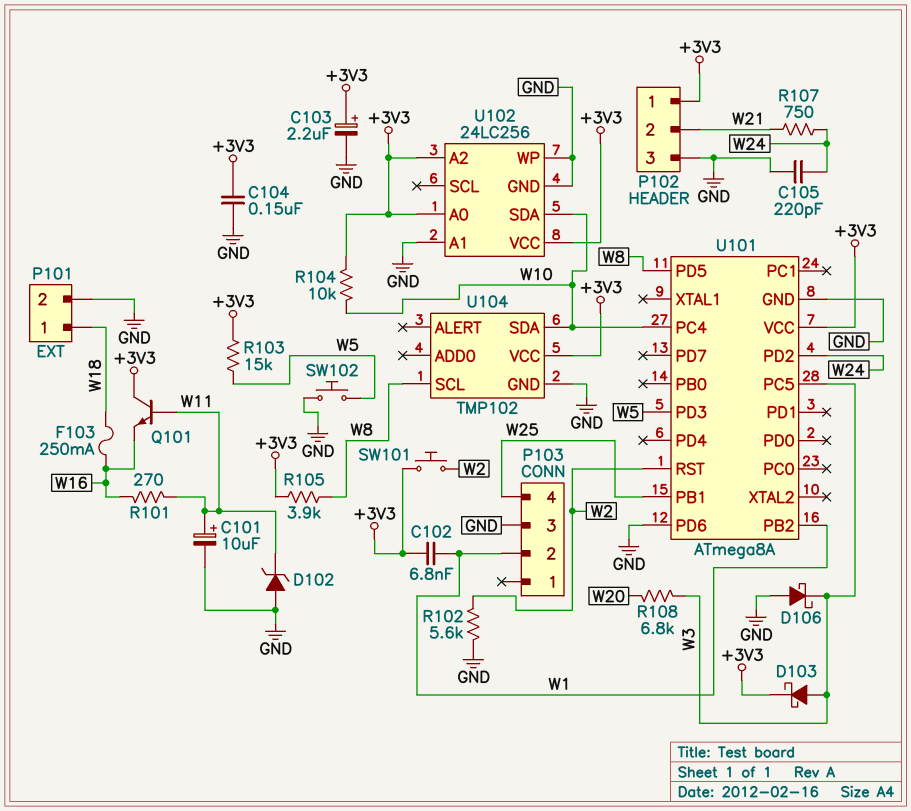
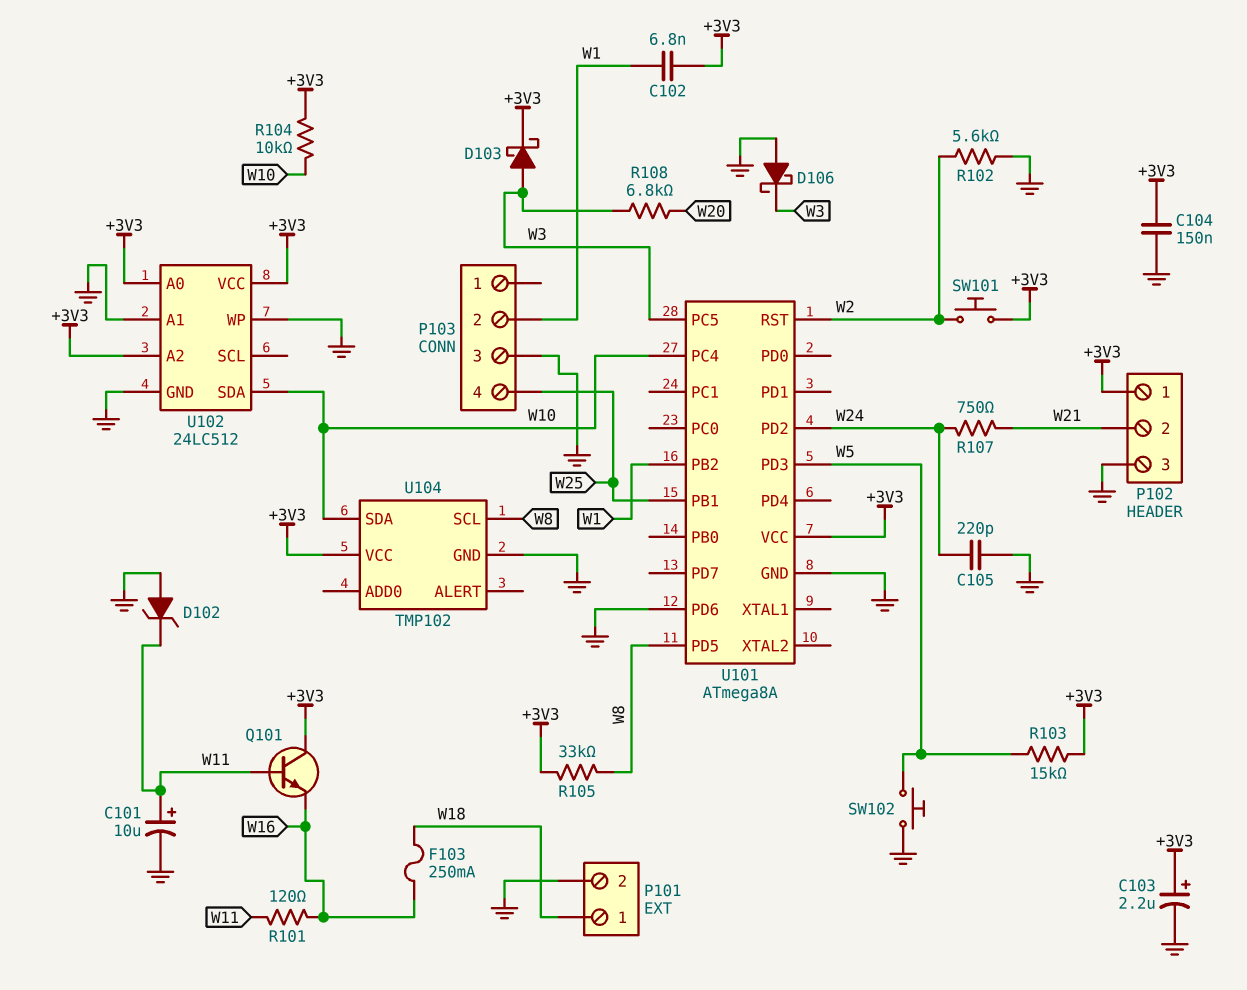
R101: 270 (W11, W16) -> 120 (W11, W16)
R105: 3.9k (+3V3, W8) -> 33k (+3V3, W8)
U102: 24LC256 -> 24LC512

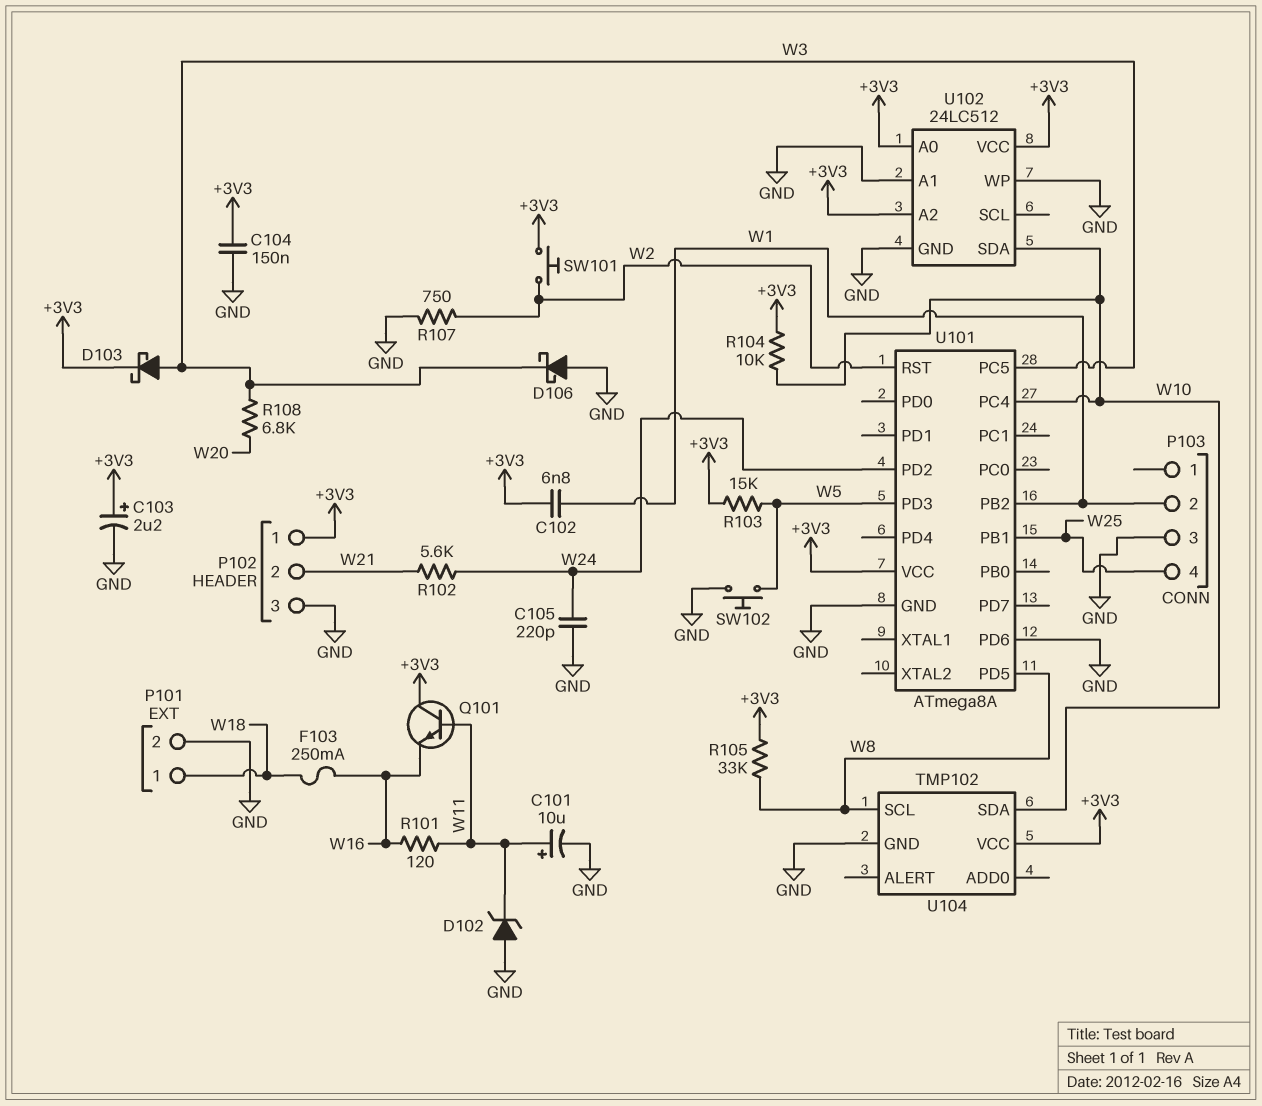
R102: 5.6k (GND, W2) -> 5.6k (W21, W24)
R107: 750 (W21, W24) -> 750 (GND, W2)

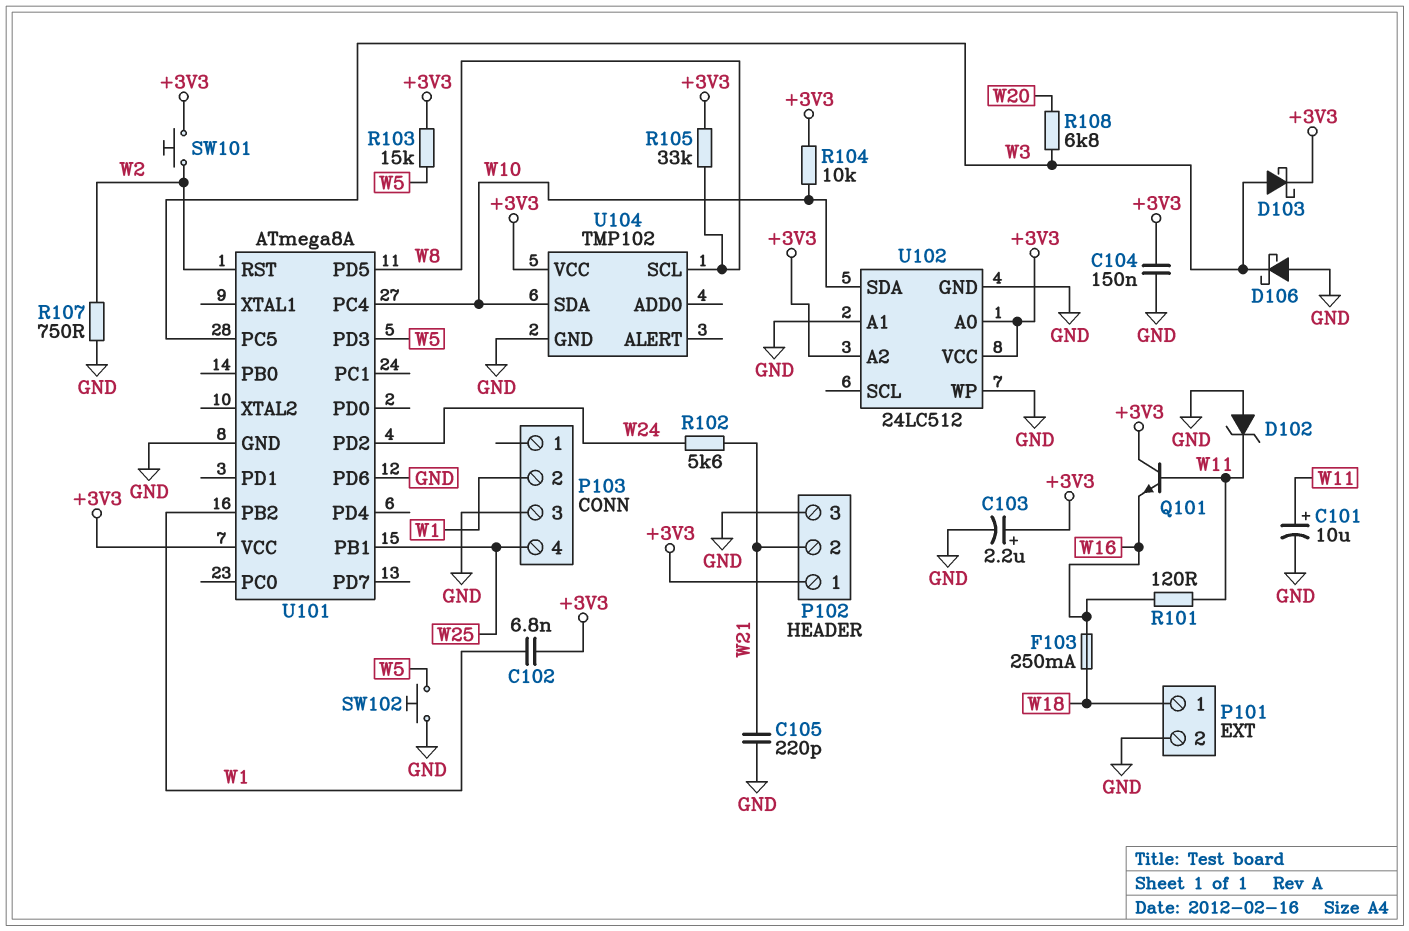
C105: 220pF (GND, W24) -> 220pF (GND, W21)

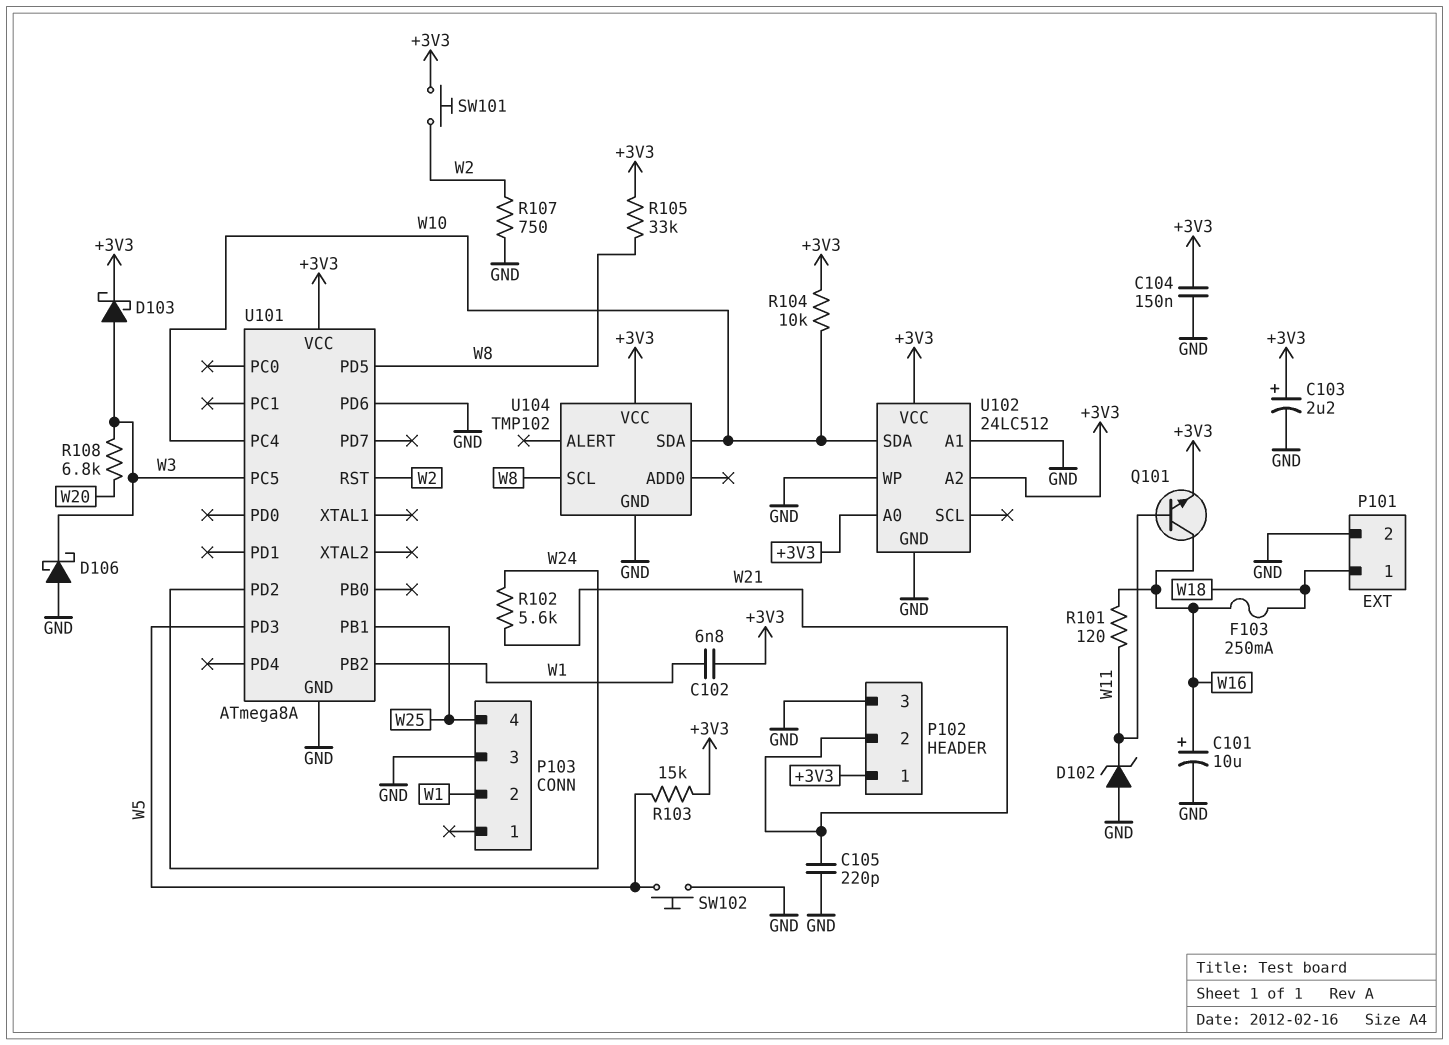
C101: 10uF (plus W11, minus GND) -> 10uF (plus W16, minus GND)
Q101: NPN (B W11, C +3V3, E W16) -> NPN (B W11, C W16, E +3V3)

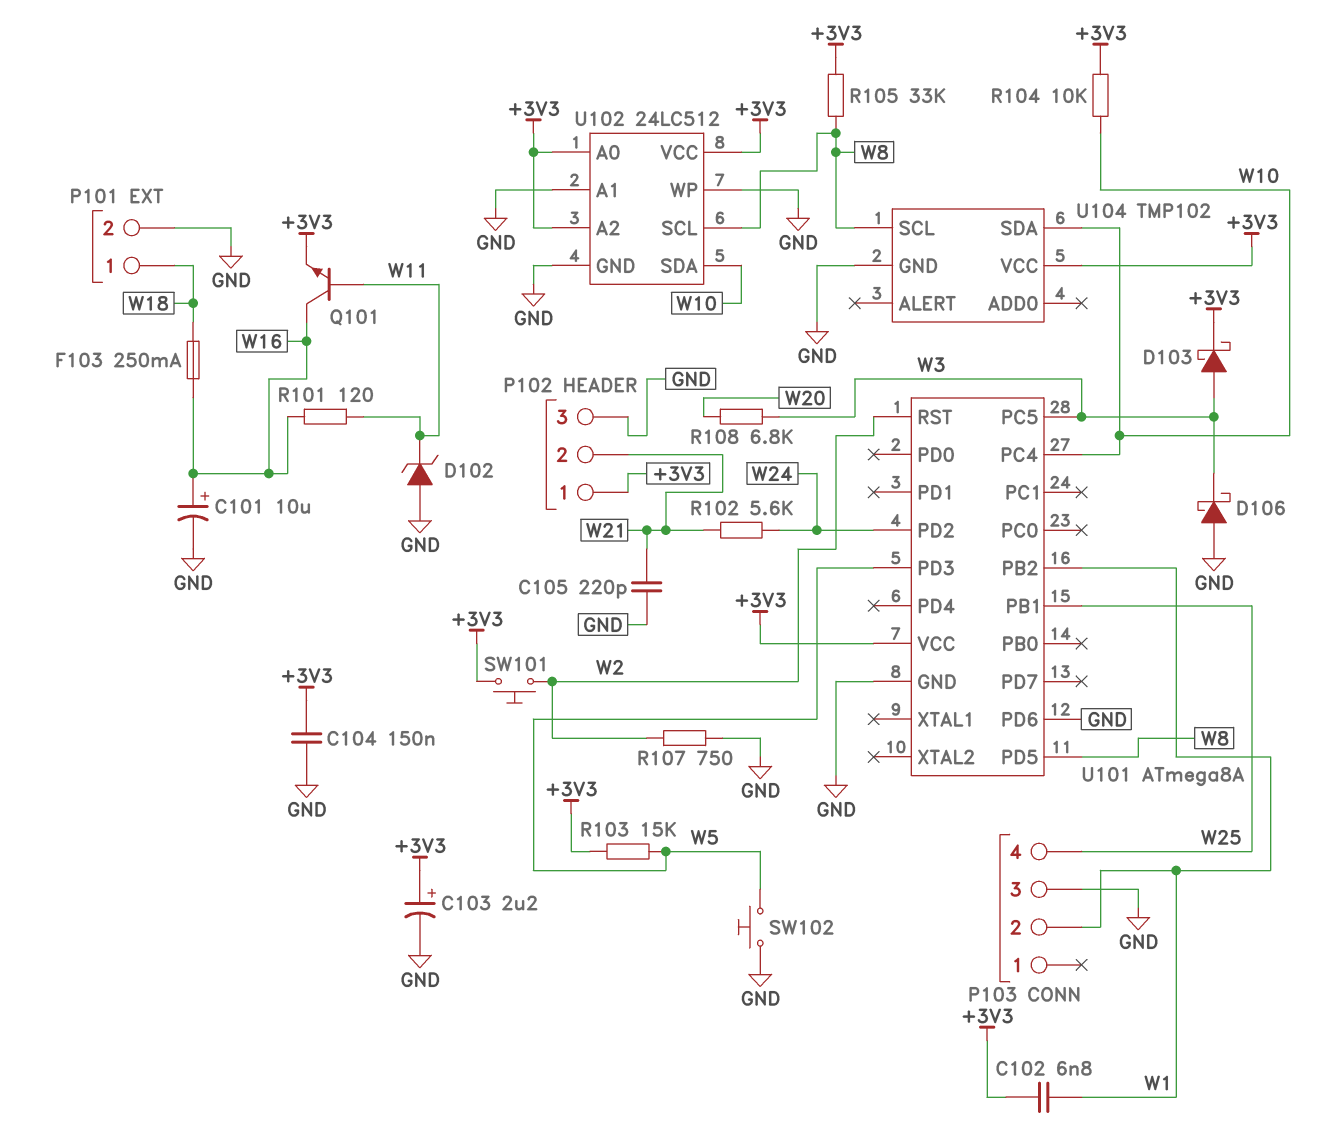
U102 pin SCL: none -> W8

